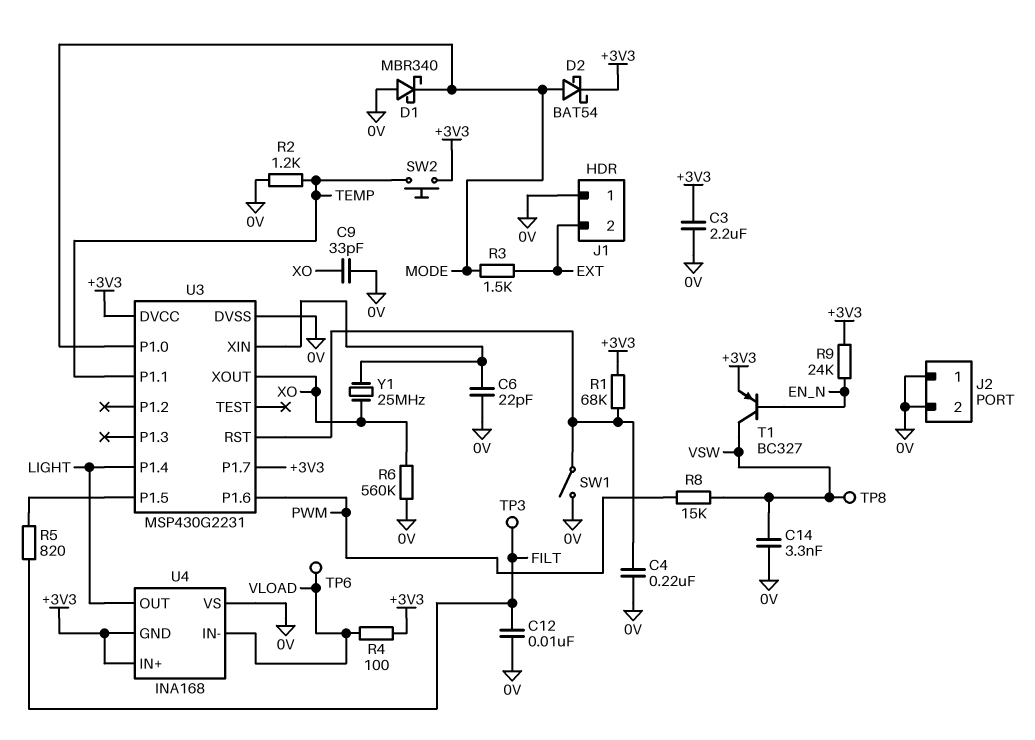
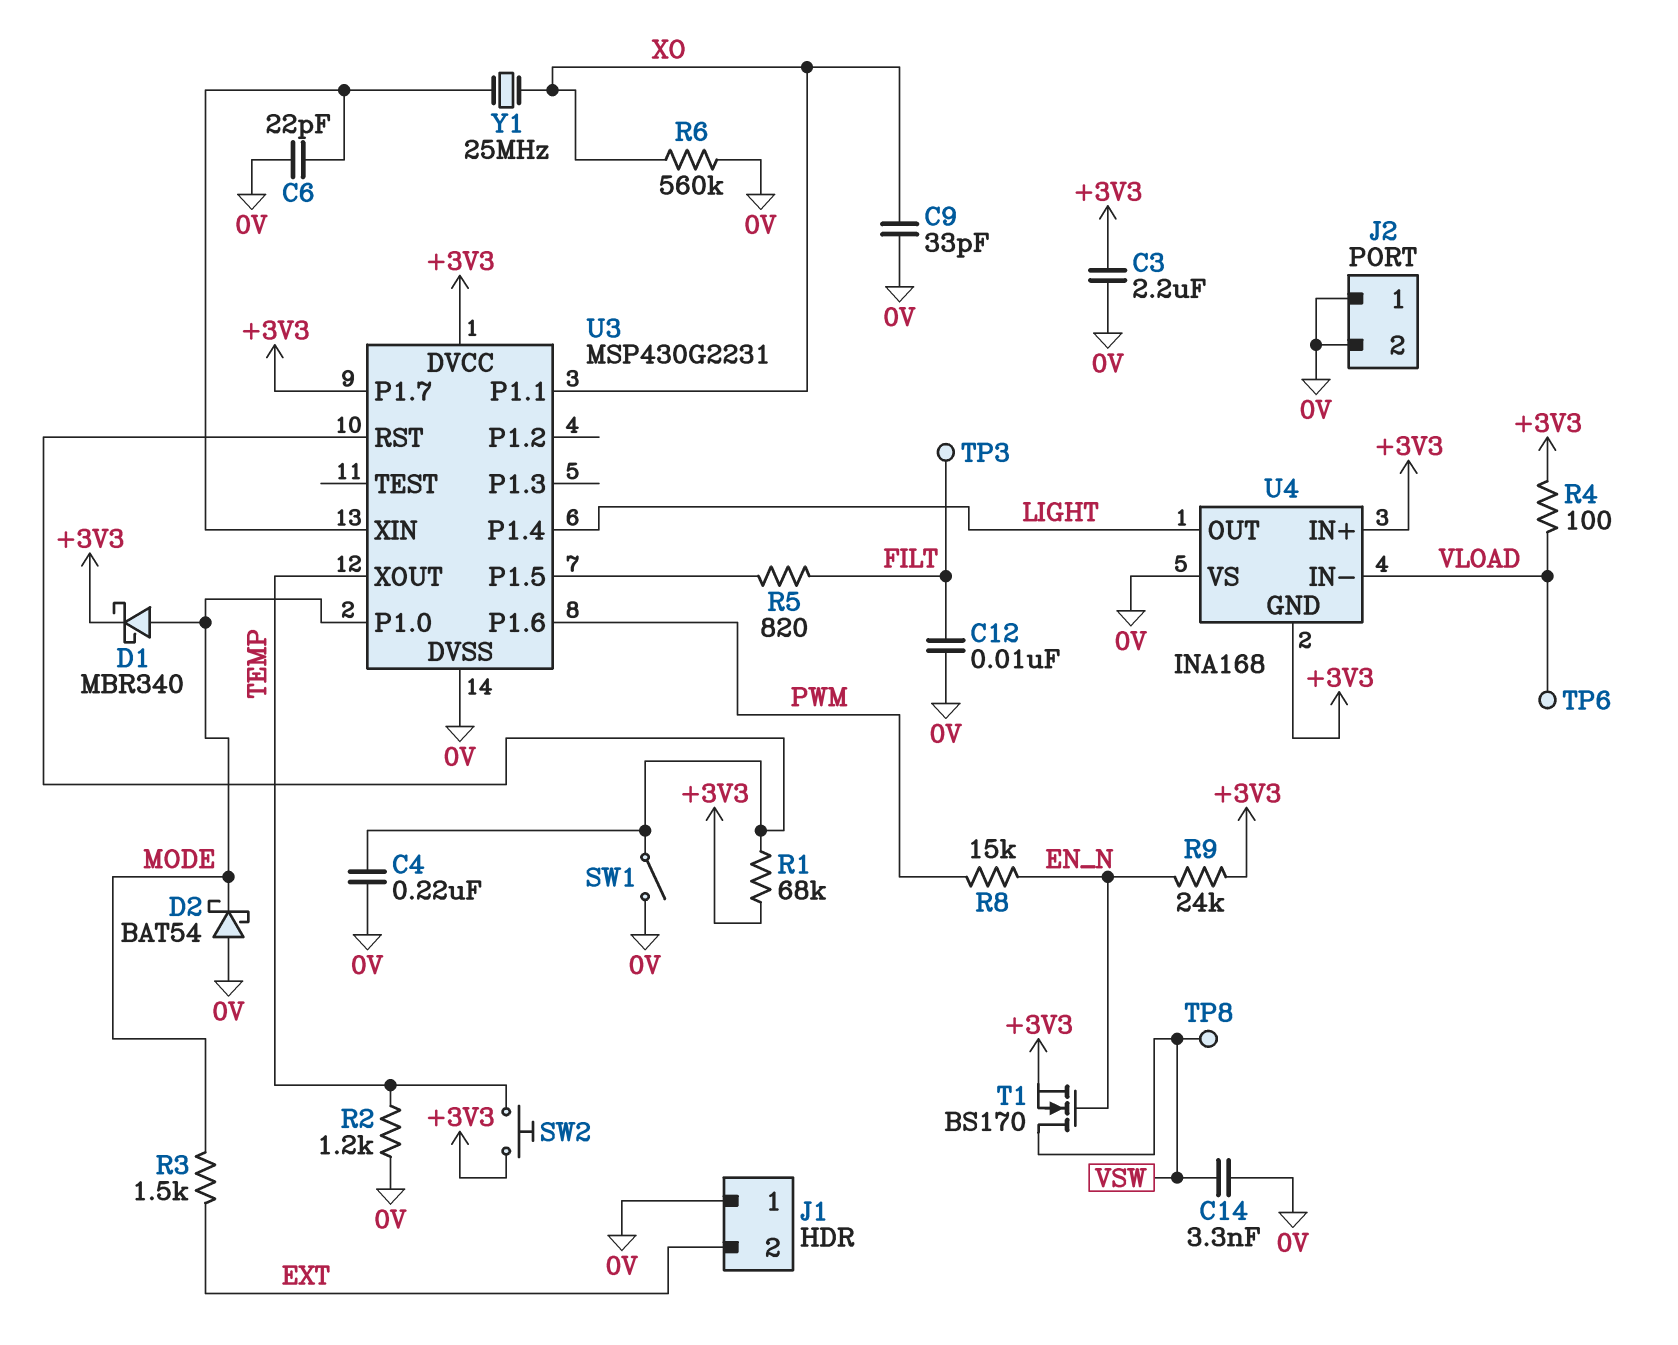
D1: schottky MBR340 (A 0V, K MODE) -> schottky MBR340 (A MODE, K +3V3)
D2: schottky BAT54 (A MODE, K +3V3) -> schottky BAT54 (A 0V, K MODE)
R8: 15k (PWM, VSW) -> 15k (EN_N, PWM)
T1: PNP BC327 (B EN_N, C VSW, E +3V3) -> NMOS BS170 (G EN_N, D VSW, S +3V3)
U3 pin P1.1: TEMP -> XO
U3 pin XOUT: XO -> TEMP

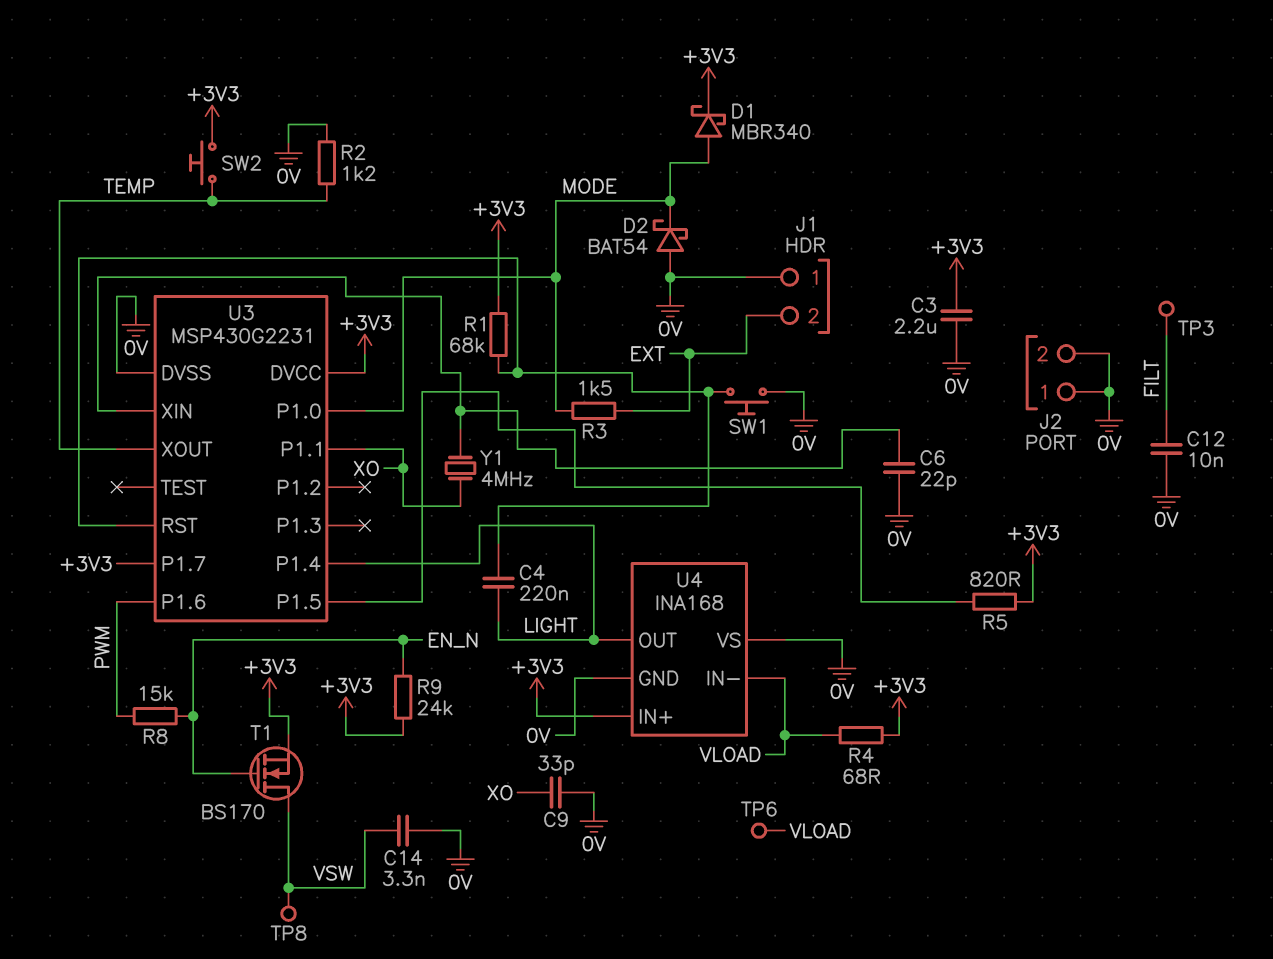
C4: 220nF (0V, U3/RST) -> 220nF (LIGHT, U3/RST)
R4: 100 (+3V3, VLOAD) -> 68 (+3V3, VLOAD)
R5: 820 (FILT, U3/P1.5) -> 820 (+3V3, U3/P1.5)
R6: 560k (0V, XO) -> none
SW1: switch (0V, U3/RST) -> button (0V, U3/RST)
U4 pin GND: +3V3 -> 0V
Y1: 25MHz (U3/XIN, XO) -> 4MHz (U3/XIN, XO)

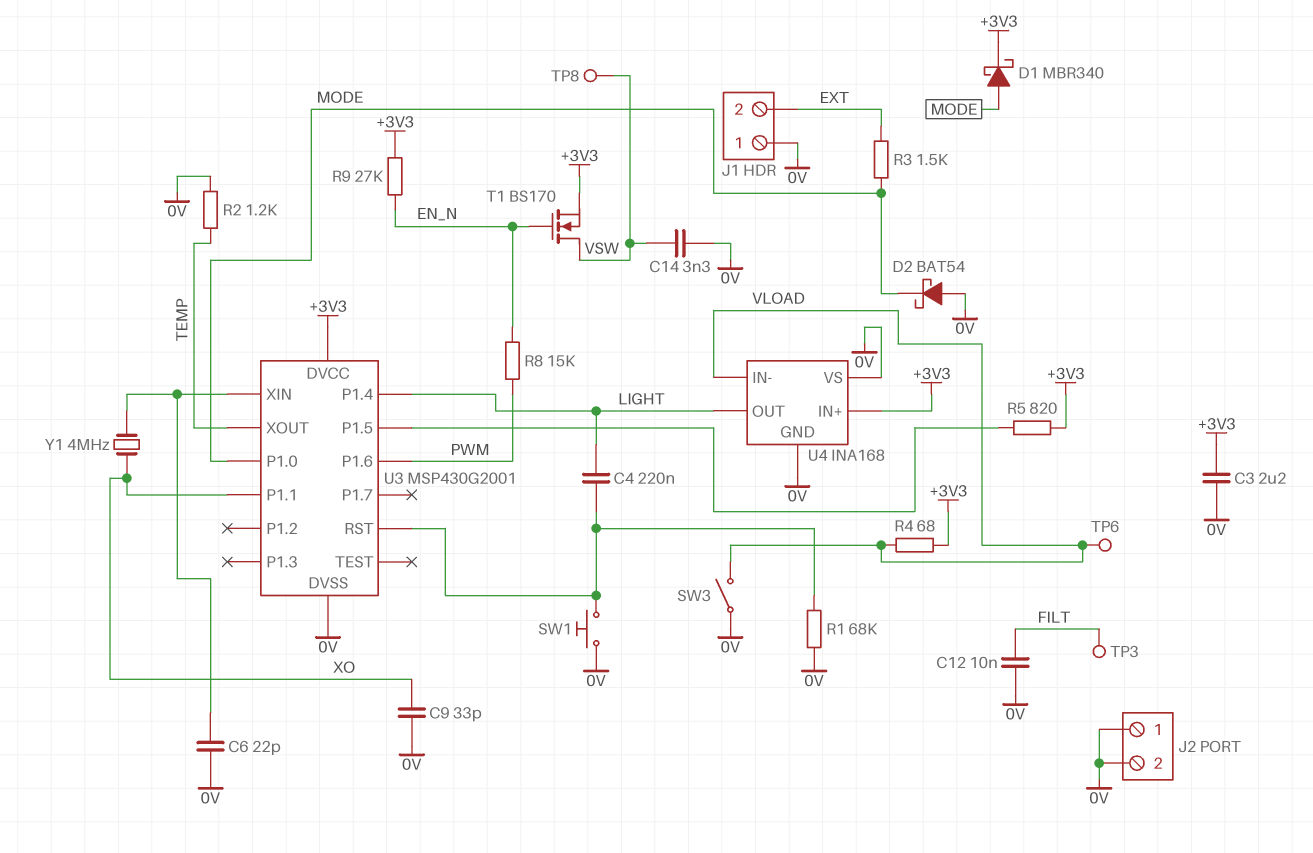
R1: 68k (+3V3, U3/RST) -> 68k (0V, U3/RST)
R9: 24k (+3V3, EN_N) -> 27k (+3V3, EN_N)
SW2: button (+3V3, TEMP) -> none
SW3: none -> switch (0V, VLOAD)
U3: MSP430G2231 -> MSP430G2001
U3 pin P1.7: +3V3 -> none

